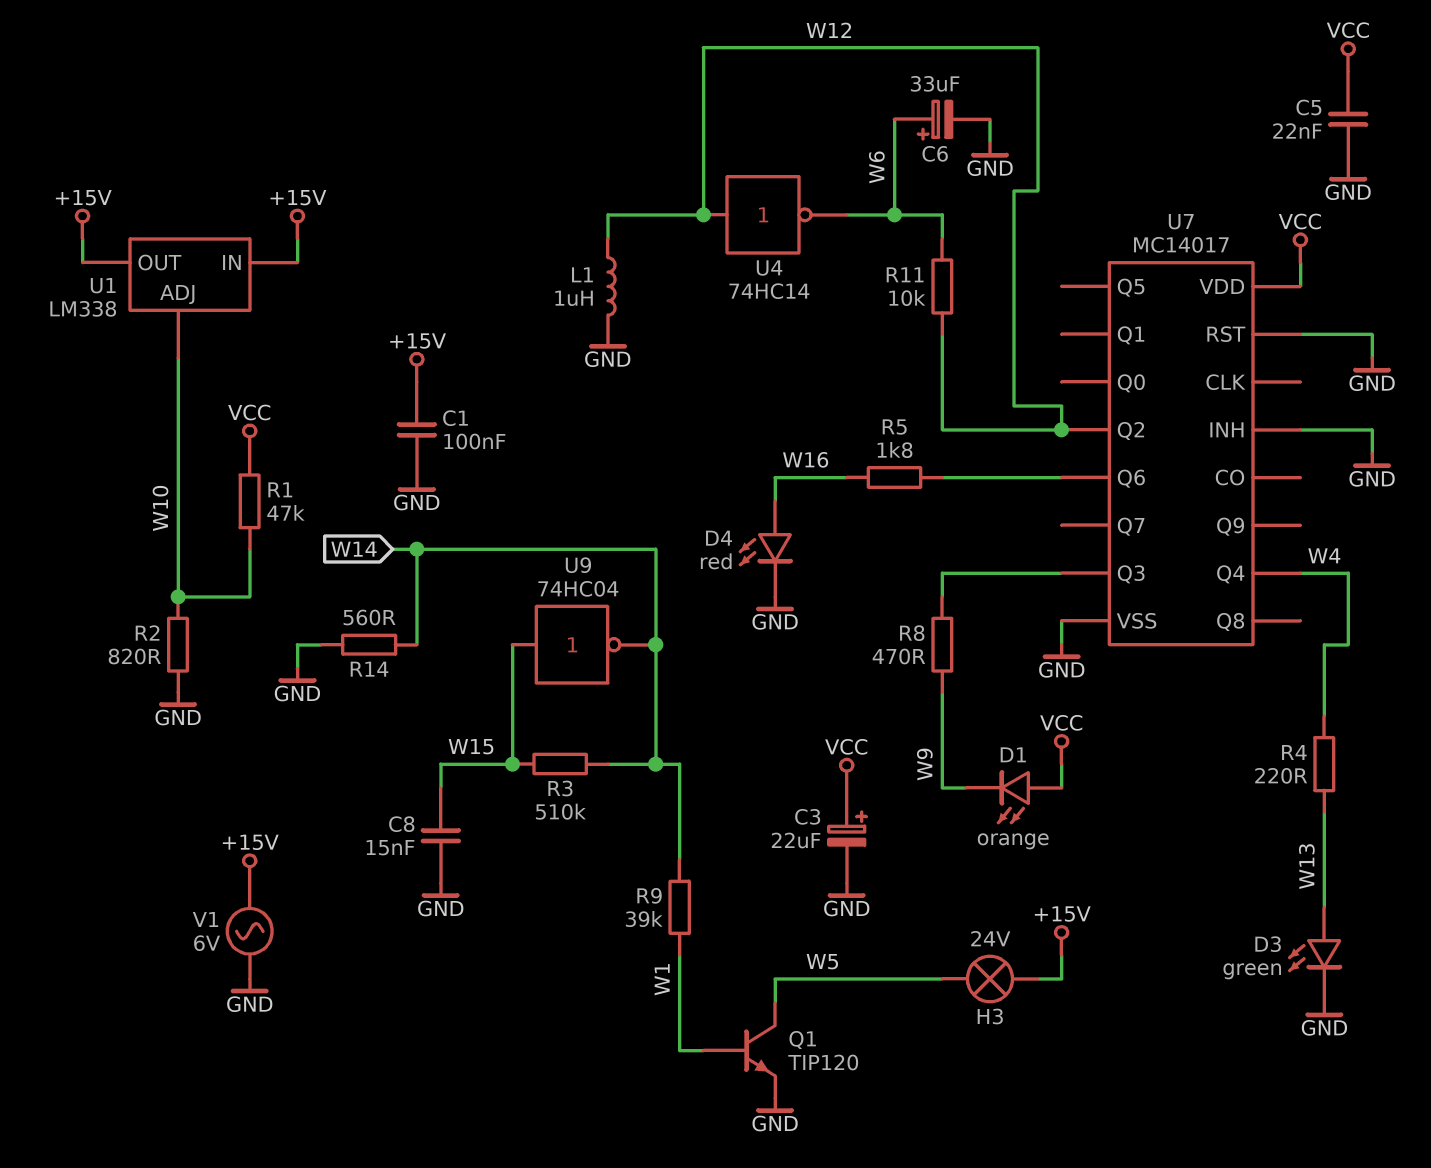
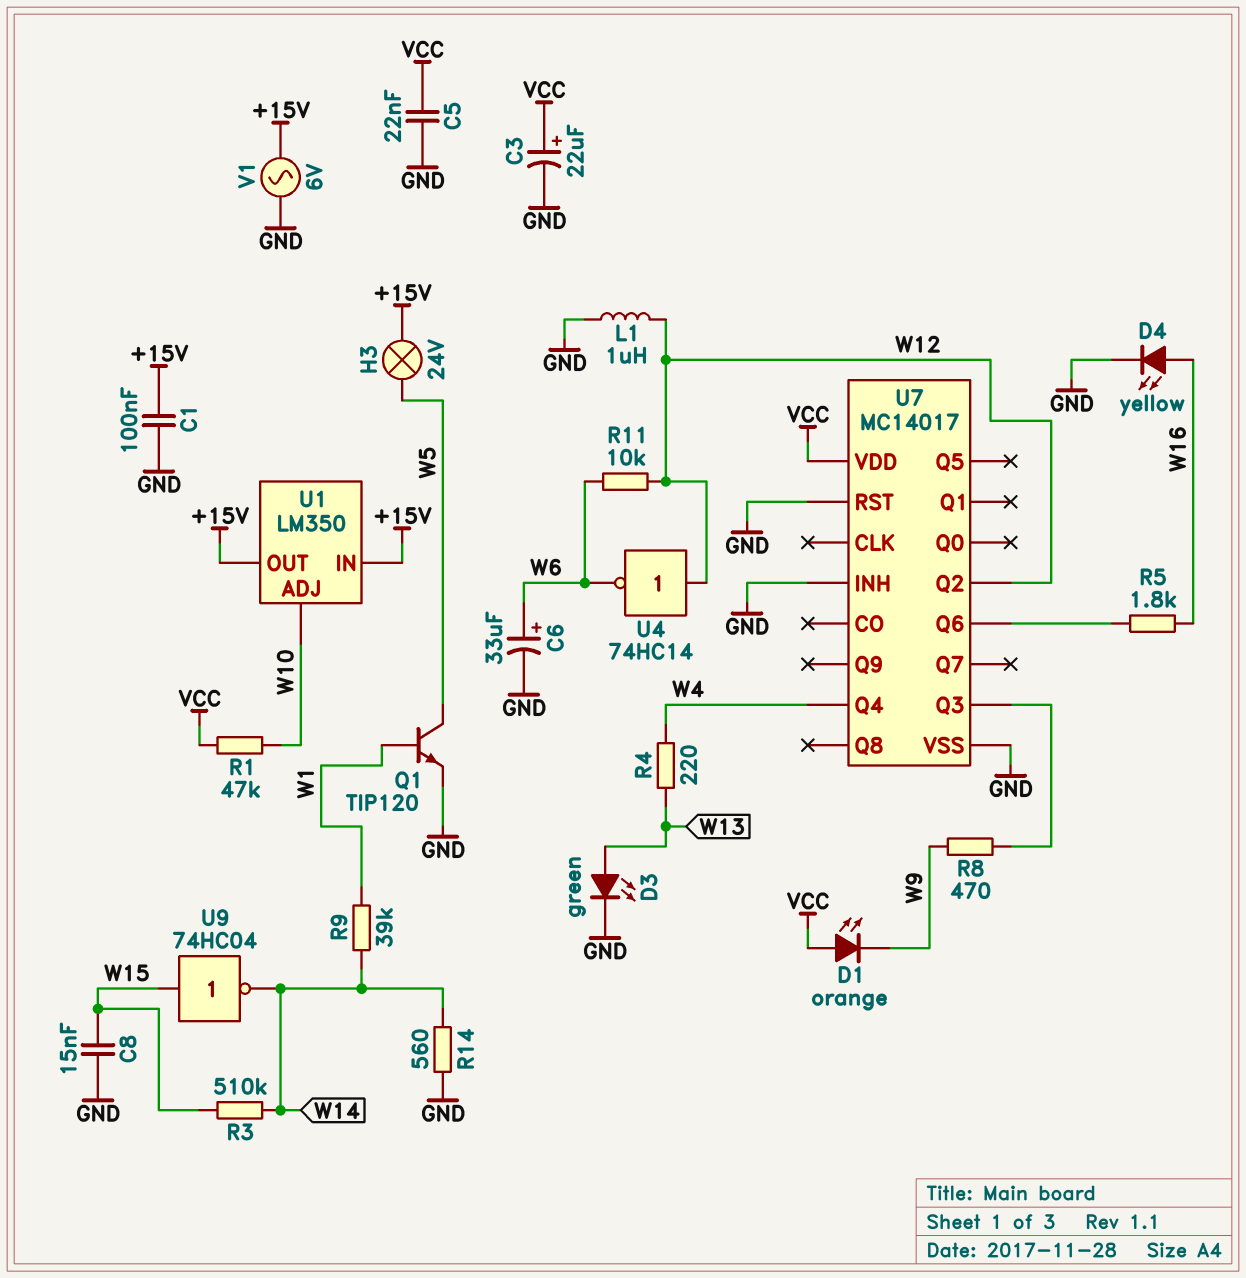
D4: LED red (A W16, K GND) -> LED yellow (A W16, K GND)
R2: 820 (GND, W10) -> none
U1: LM338 -> LM350

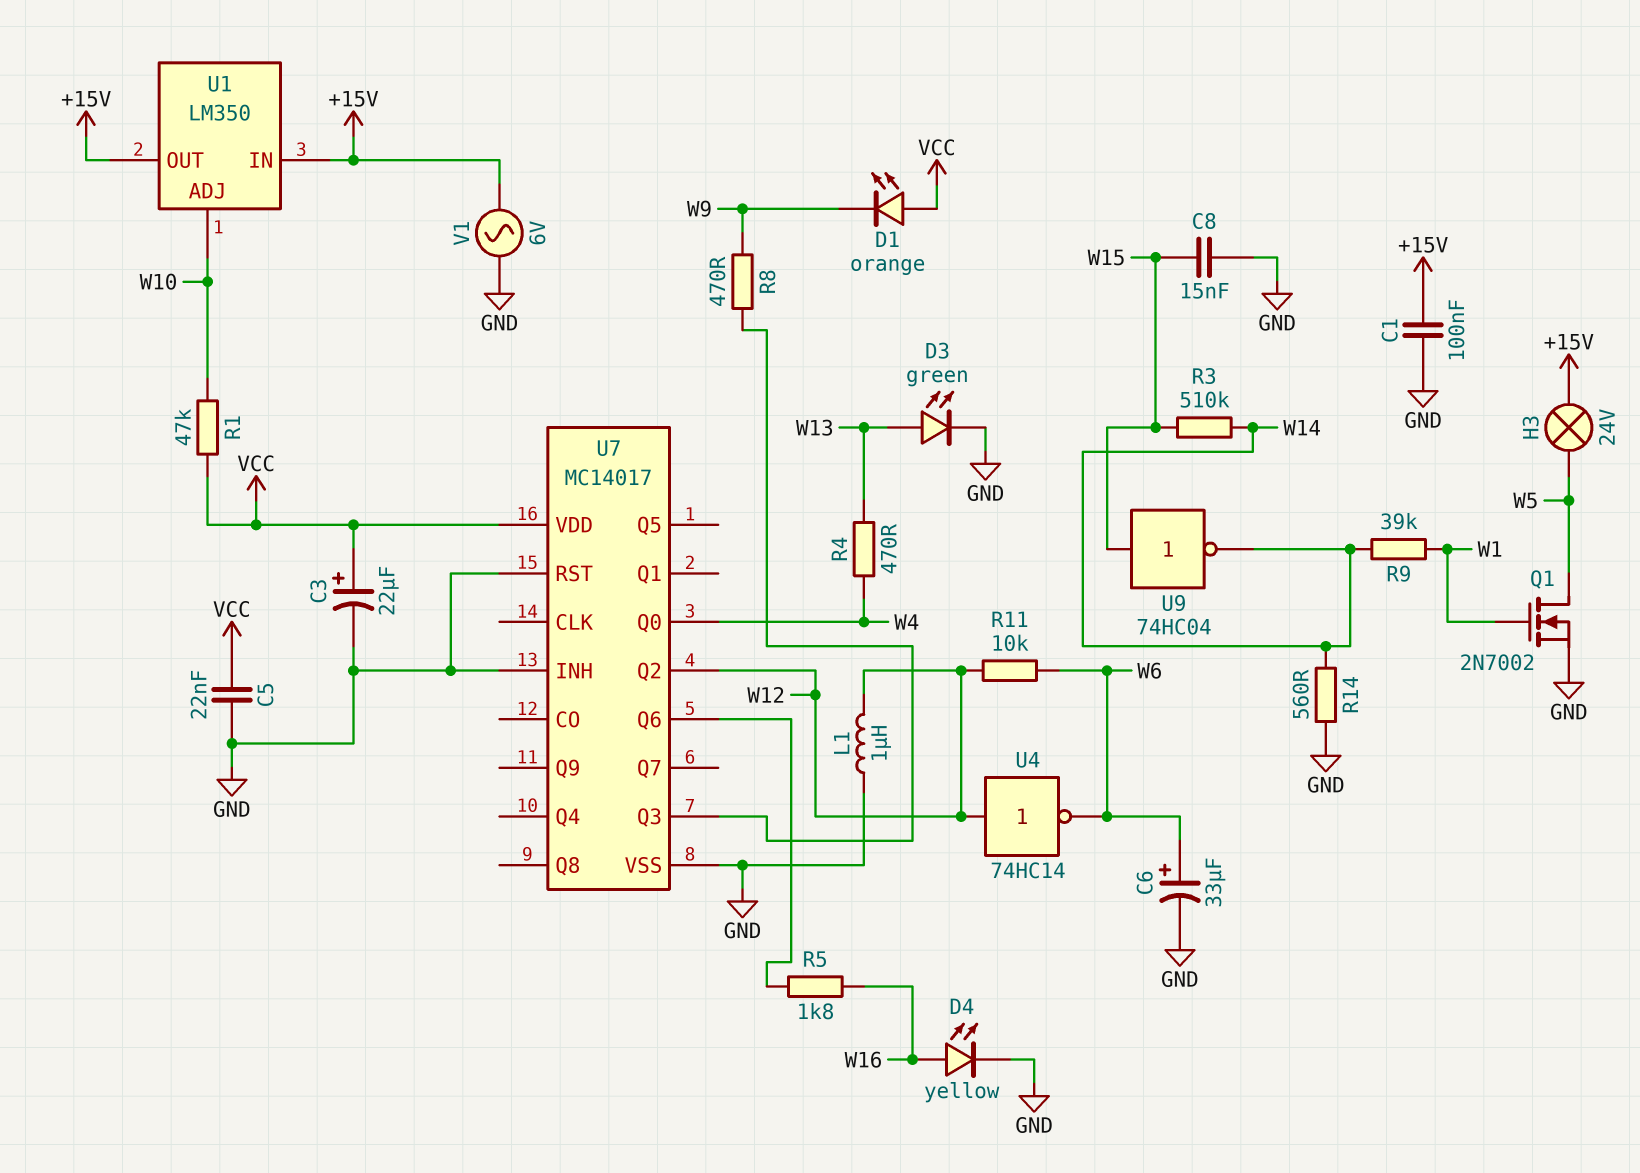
Q1: NPN TIP120 (B W1, C W5, E GND) -> NMOS 2N7002 (G W1, D W5, S GND)
R4: 220 (W4, W13) -> 470 (W4, W13)
U7 pin Q0: none -> W4
U7 pin Q4: W4 -> none

